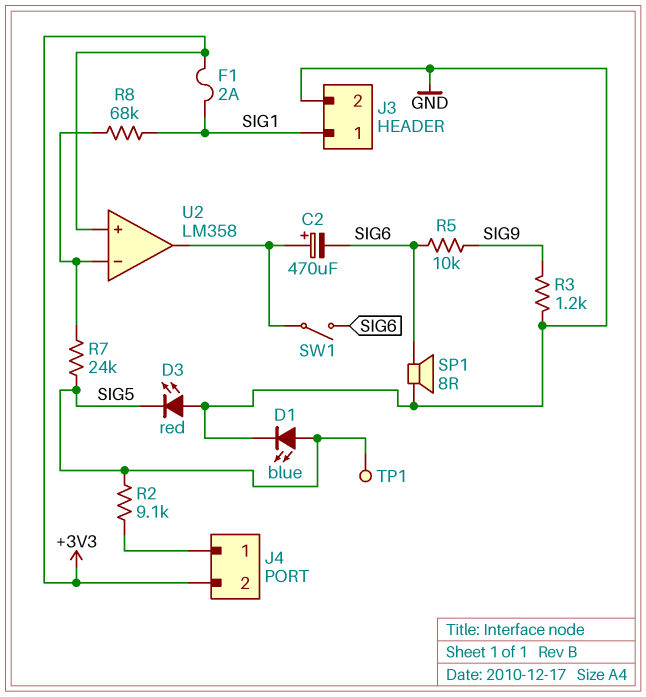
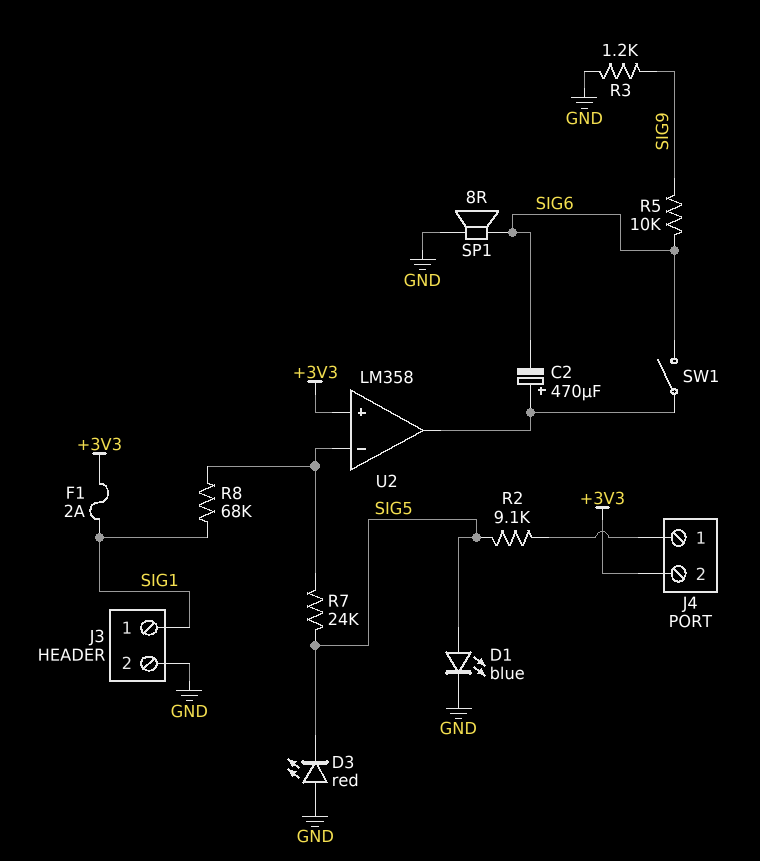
TP1: test point (SIG5) -> none

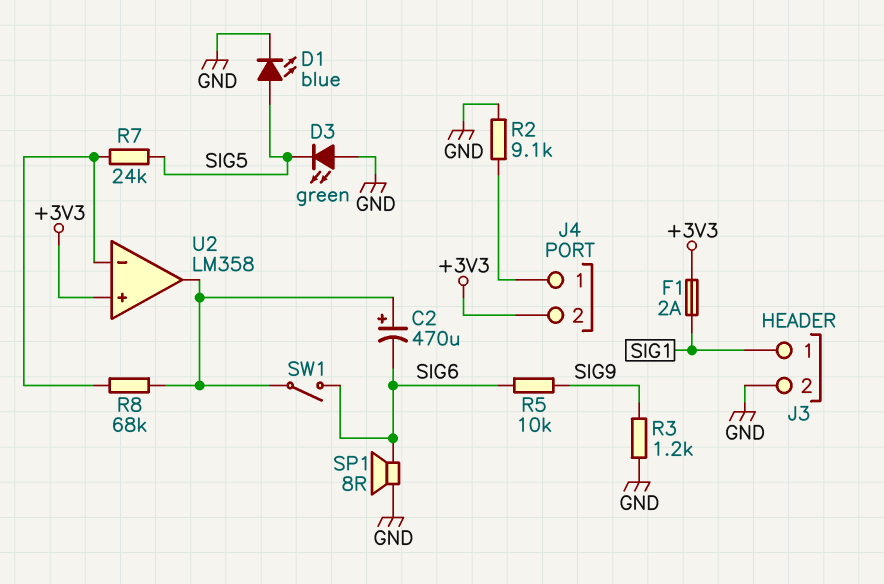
D3: LED red (A GND, K SIG5) -> LED green (A GND, K SIG5)
R2: 9.1k (J4/1, SIG5) -> 9.1k (GND, J4/1)
R8: 68k (SIG1, U2/in-) -> 68k (U2/in-, U2/out)

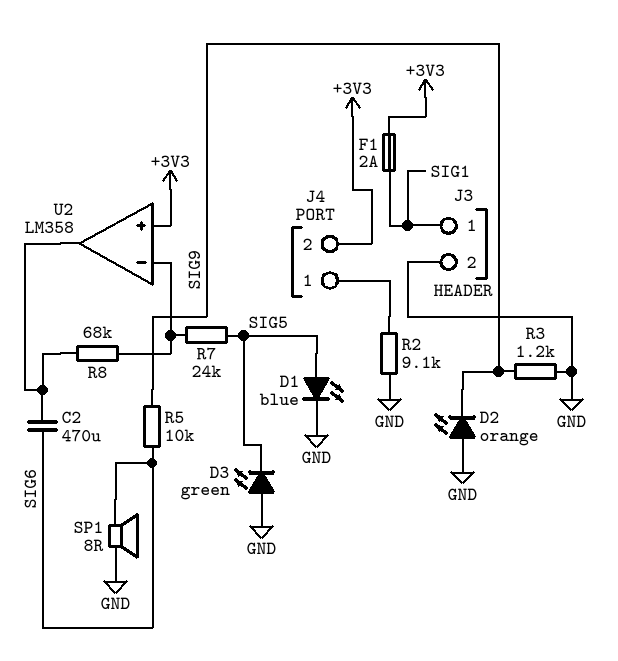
C2: 470uF (plus U2/out, minus SIG6) -> 470uF (SIG6, U2/out)
D2: none -> LED orange (A GND, K SIG9)
SW1: switch (SIG6, U2/out) -> none

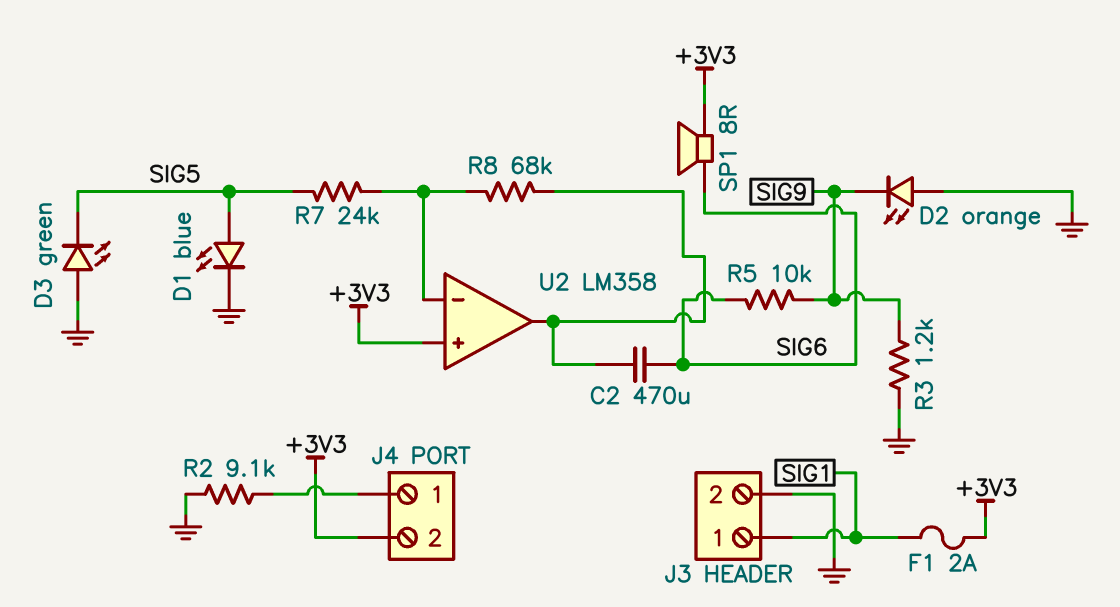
SP1: speaker 8R (GND, SIG6) -> speaker 8R (+3V3, SIG6)

